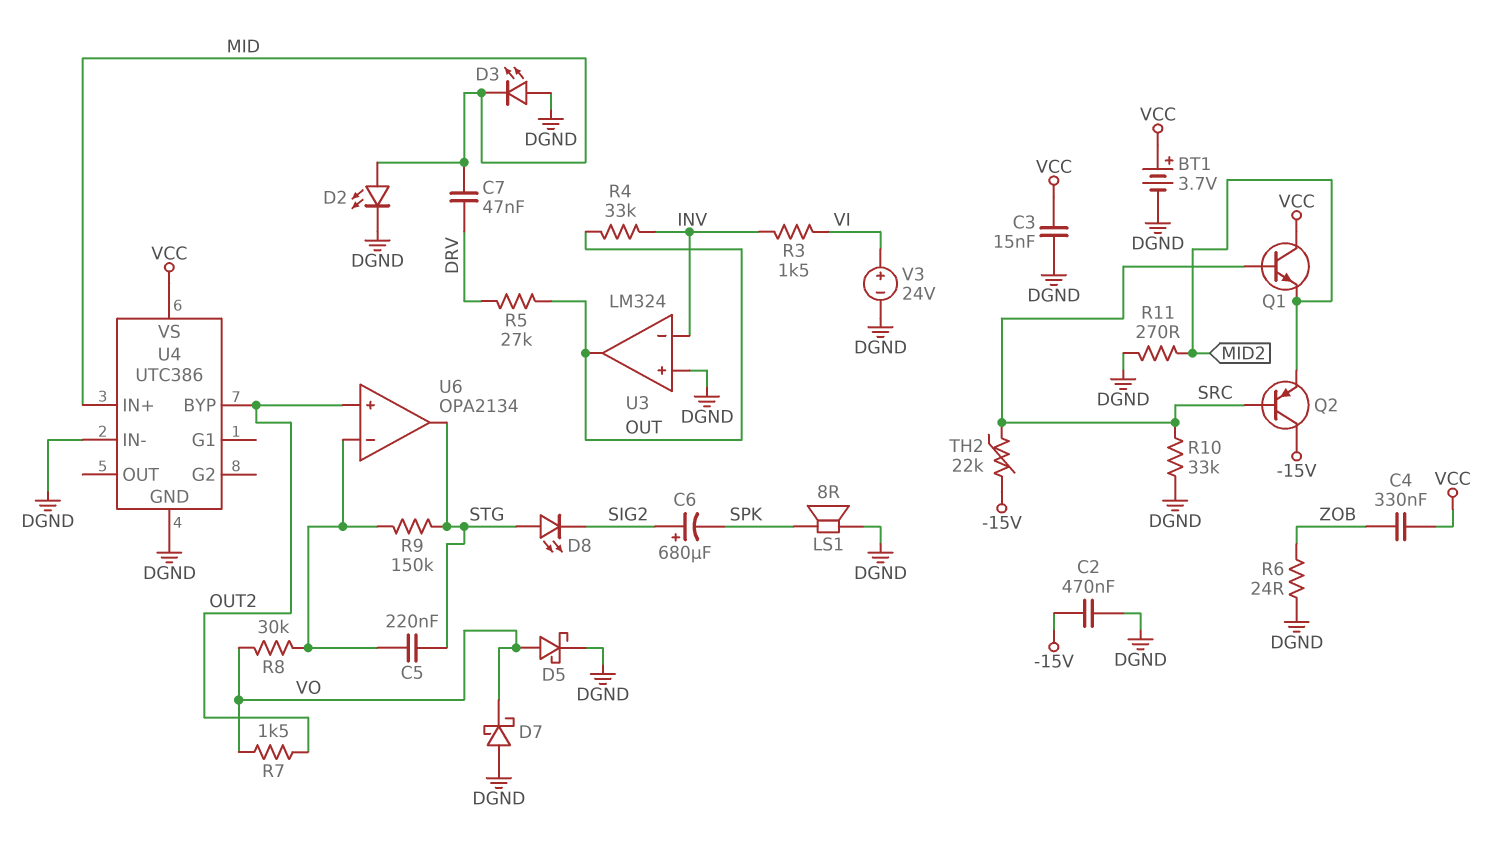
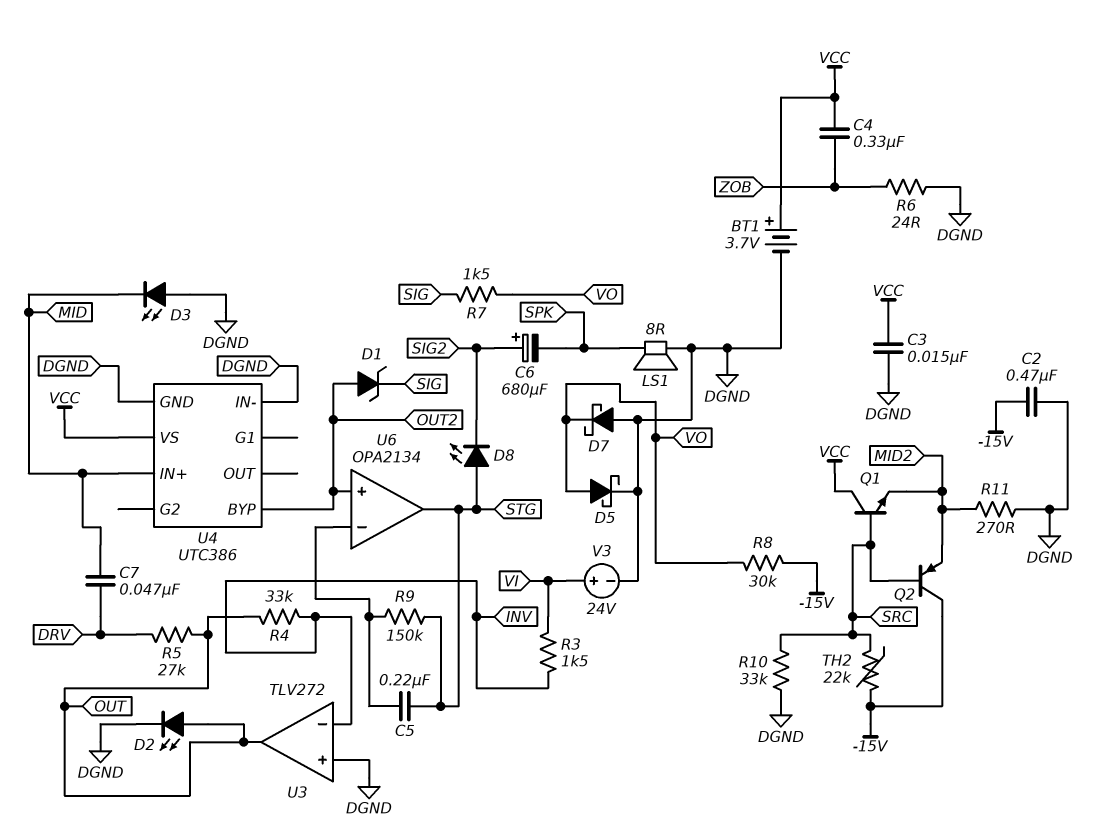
D1: none -> zener (A OUT2, K SIG)
D2: LED (A MID, K DGND) -> LED (A OUT, K DGND)
R7: 1.5k (OUT2, VO) -> 1.5k (SIG, VO)
R8: 30k (U6/in-, VO) -> 30k (-15V, VO)
U3: LM324 -> TLV272

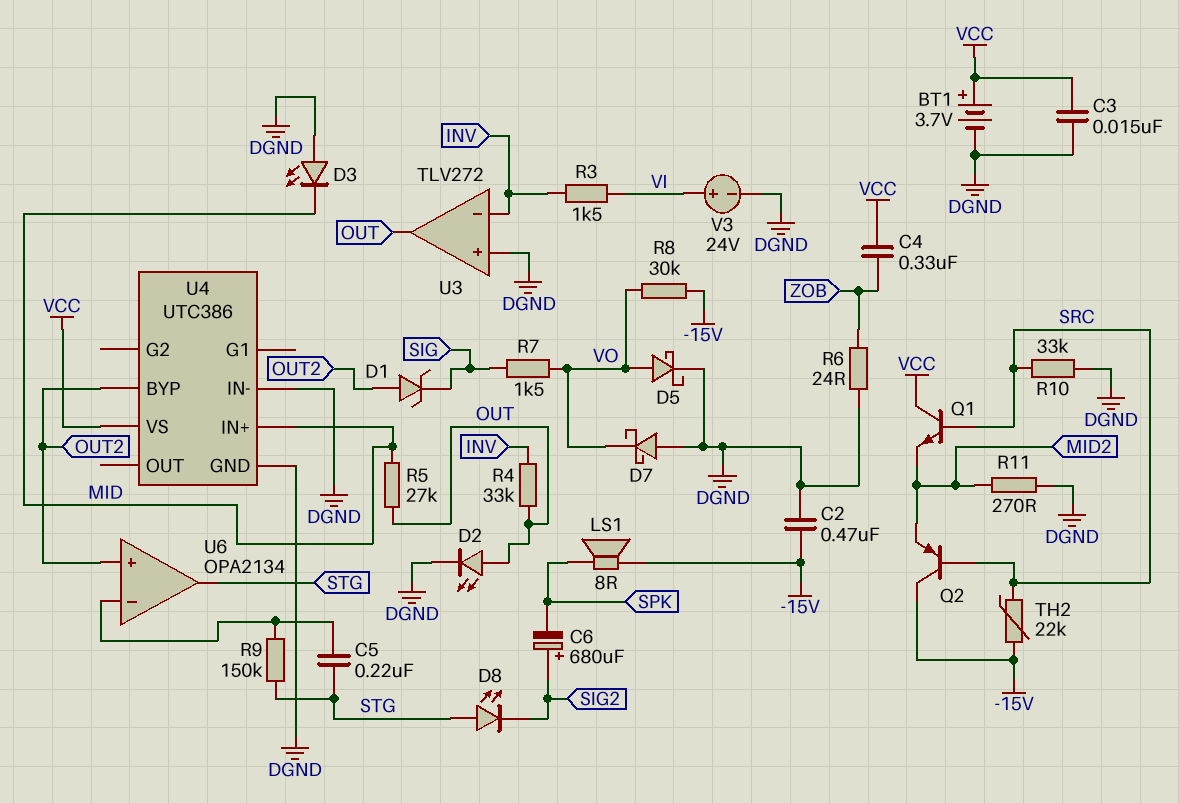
C7: 47nF (DRV, MID) -> none
LS1: speaker 8R (DGND, SPK) -> speaker 8R (-15V, SPK)
R5: 27k (DRV, OUT) -> 27k (MID, OUT)

